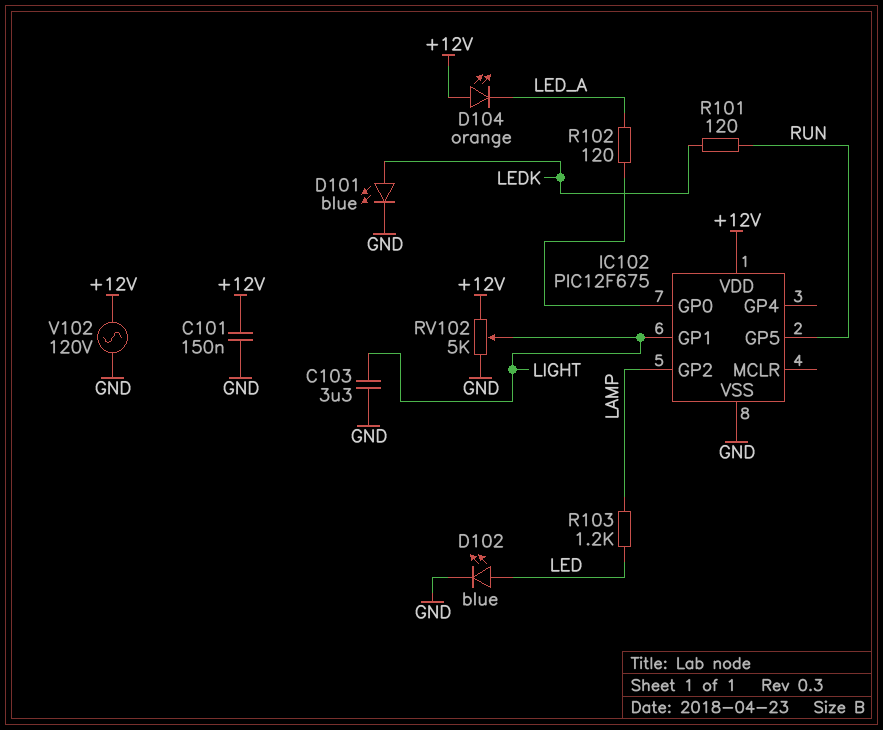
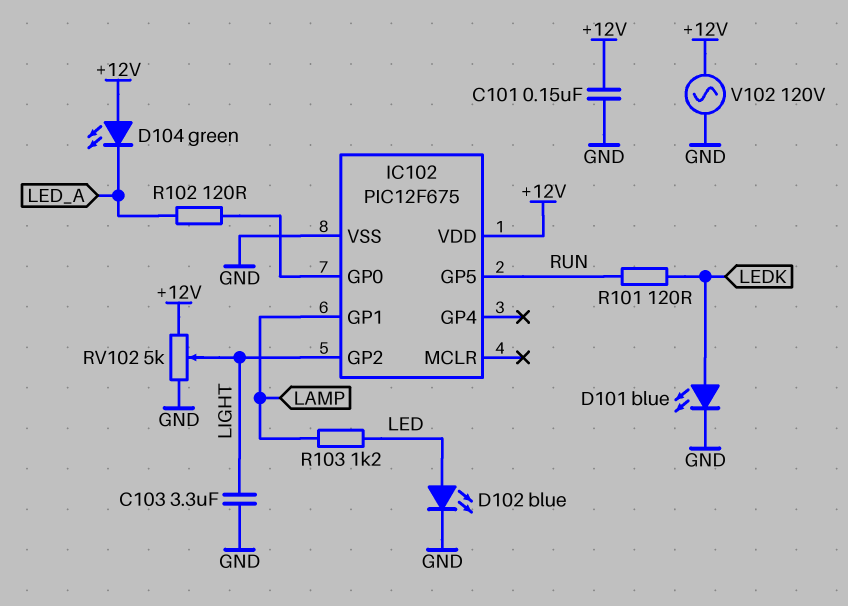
D104: LED orange (A +12V, K LED_A) -> LED green (A +12V, K LED_A)
IC102 pin GP1: LIGHT -> LAMP
IC102 pin GP2: LAMP -> LIGHT

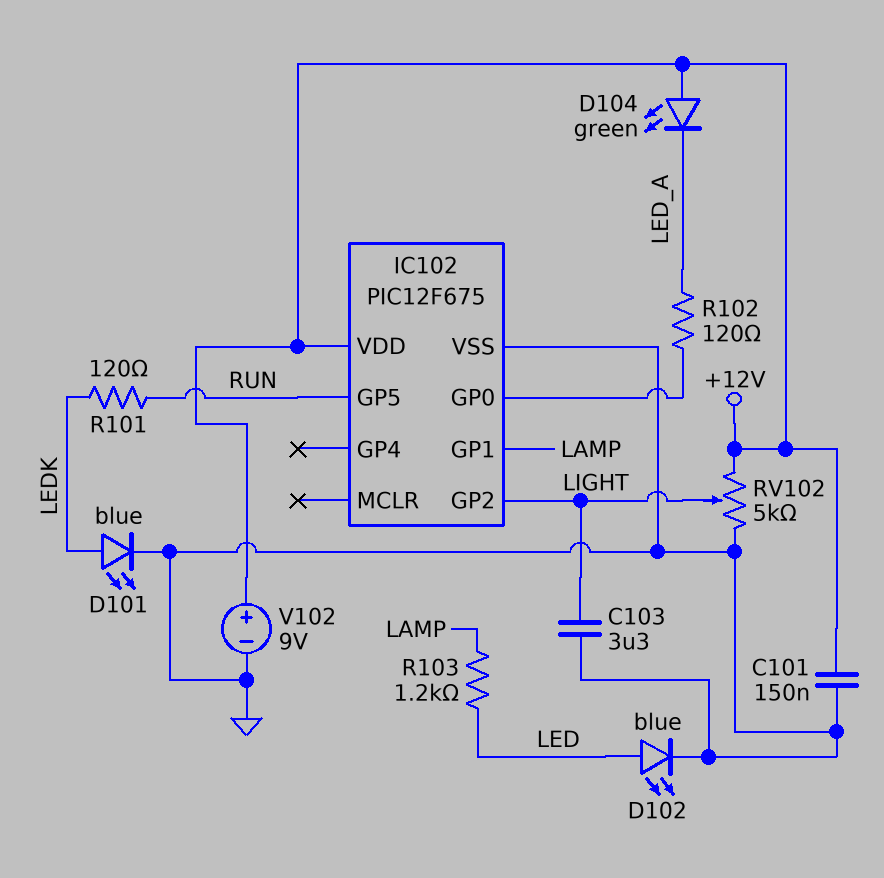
V102: AC 120V (+12V, GND) -> 9V (plus +12V, minus GND)

